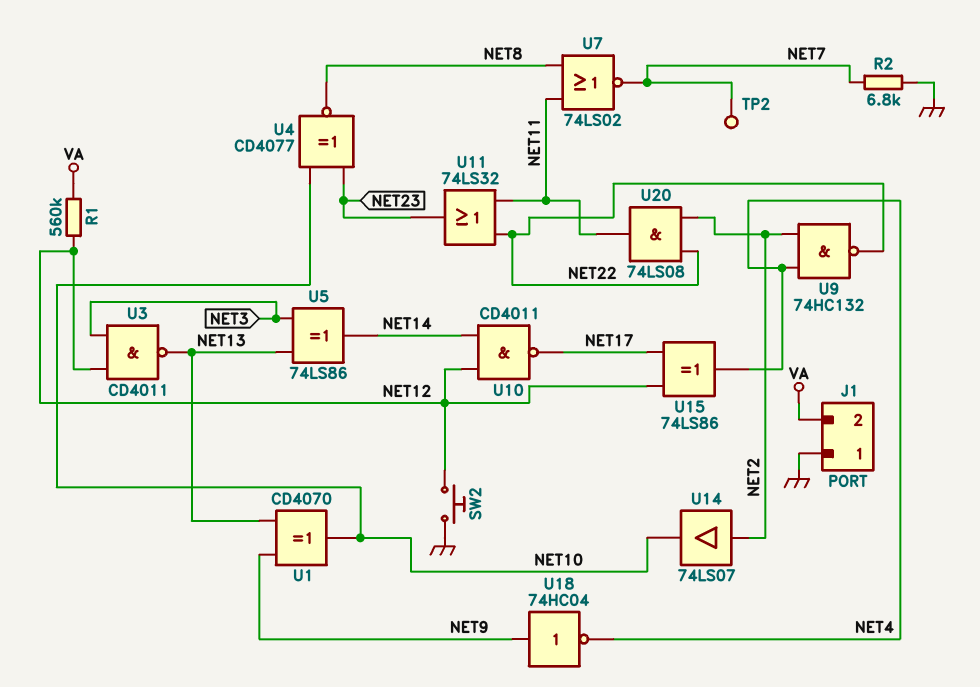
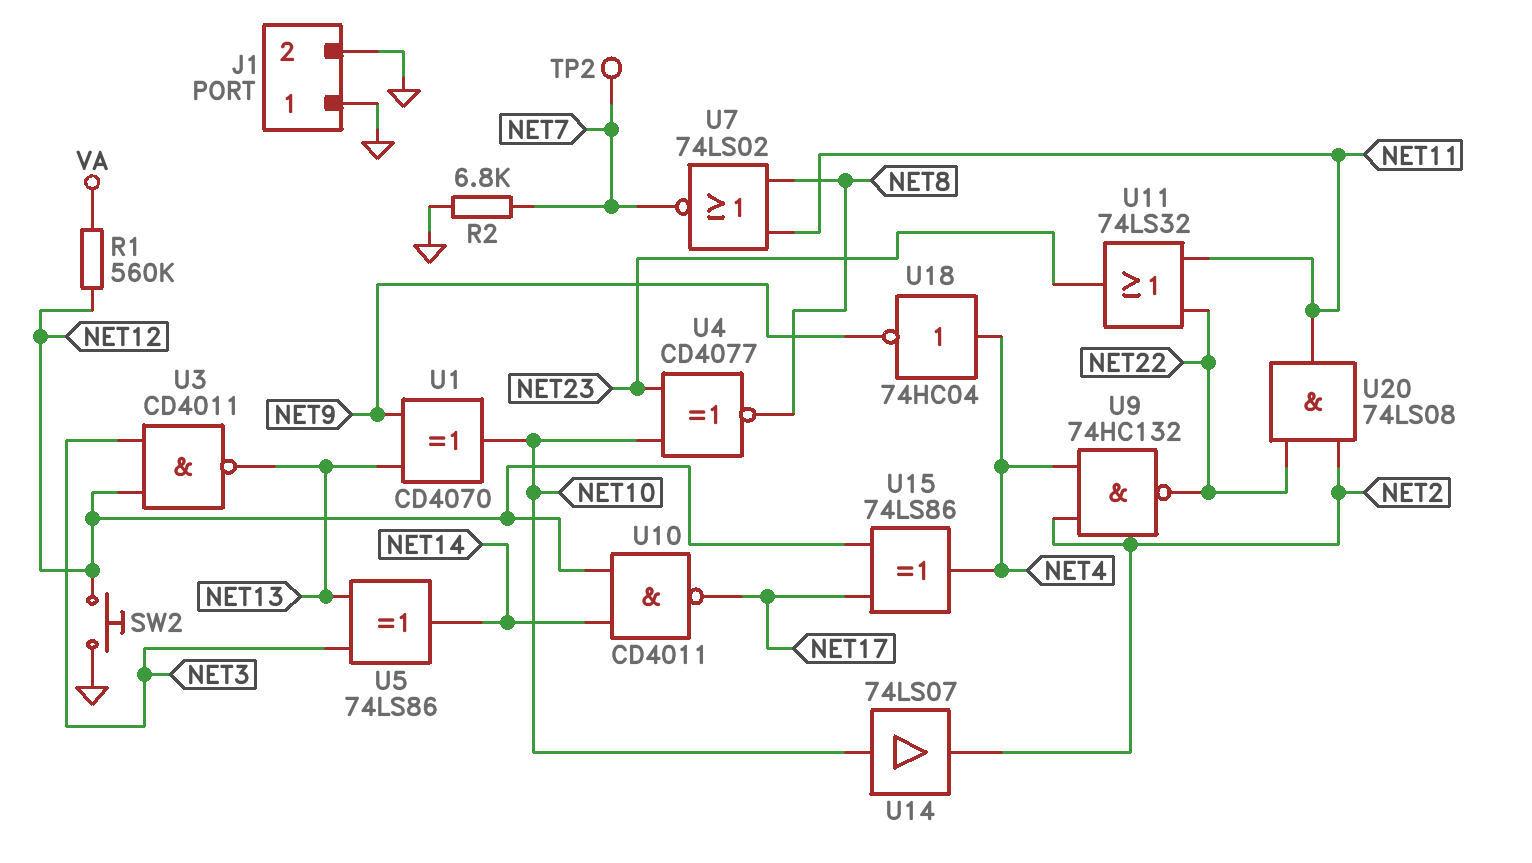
J1 pin 2: VA -> GND
U14: buffer 74LS07 (in NET2, out NET10) -> buffer 74LS07 (in NET10, out NET2)
U18: NOT 74HC04 (in NET9, out NET4) -> NOT 74HC04 (in NET4, out NET9)

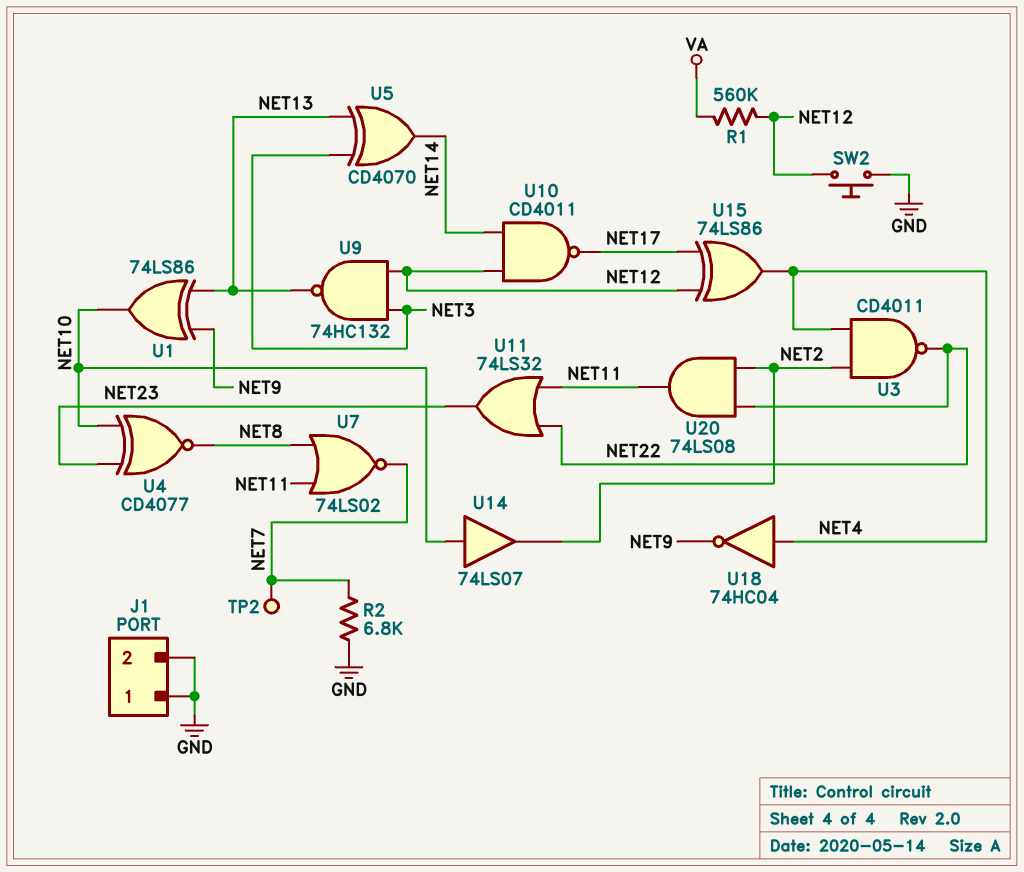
U1: XOR CD4070 (in NET9, in NET13, out NET10) -> XOR 74LS86 (in NET9, in NET13, out NET10)
U3: NAND CD4011 (in NET3, in NET12, out NET13) -> NAND CD4011 (in NET2, in NET4, out NET22)
U5: XOR 74LS86 (in NET3, in NET13, out NET14) -> XOR CD4070 (in NET3, in NET13, out NET14)
U9: NAND 74HC132 (in NET2, in NET4, out NET22) -> NAND 74HC132 (in NET3, in NET12, out NET13)

